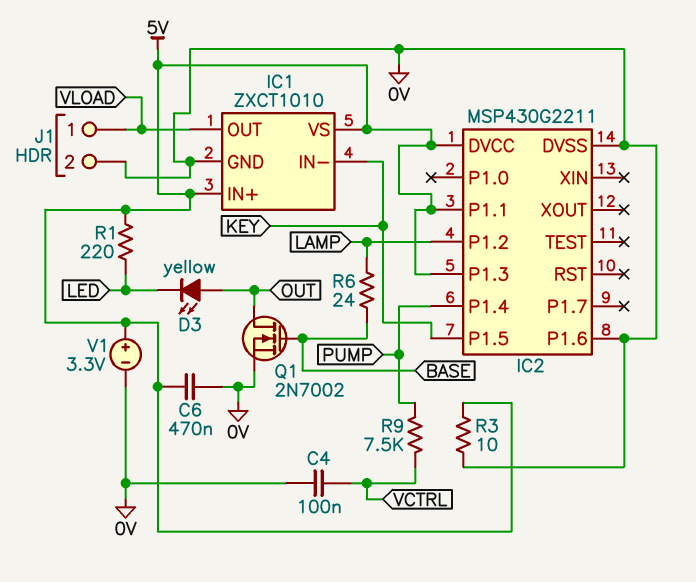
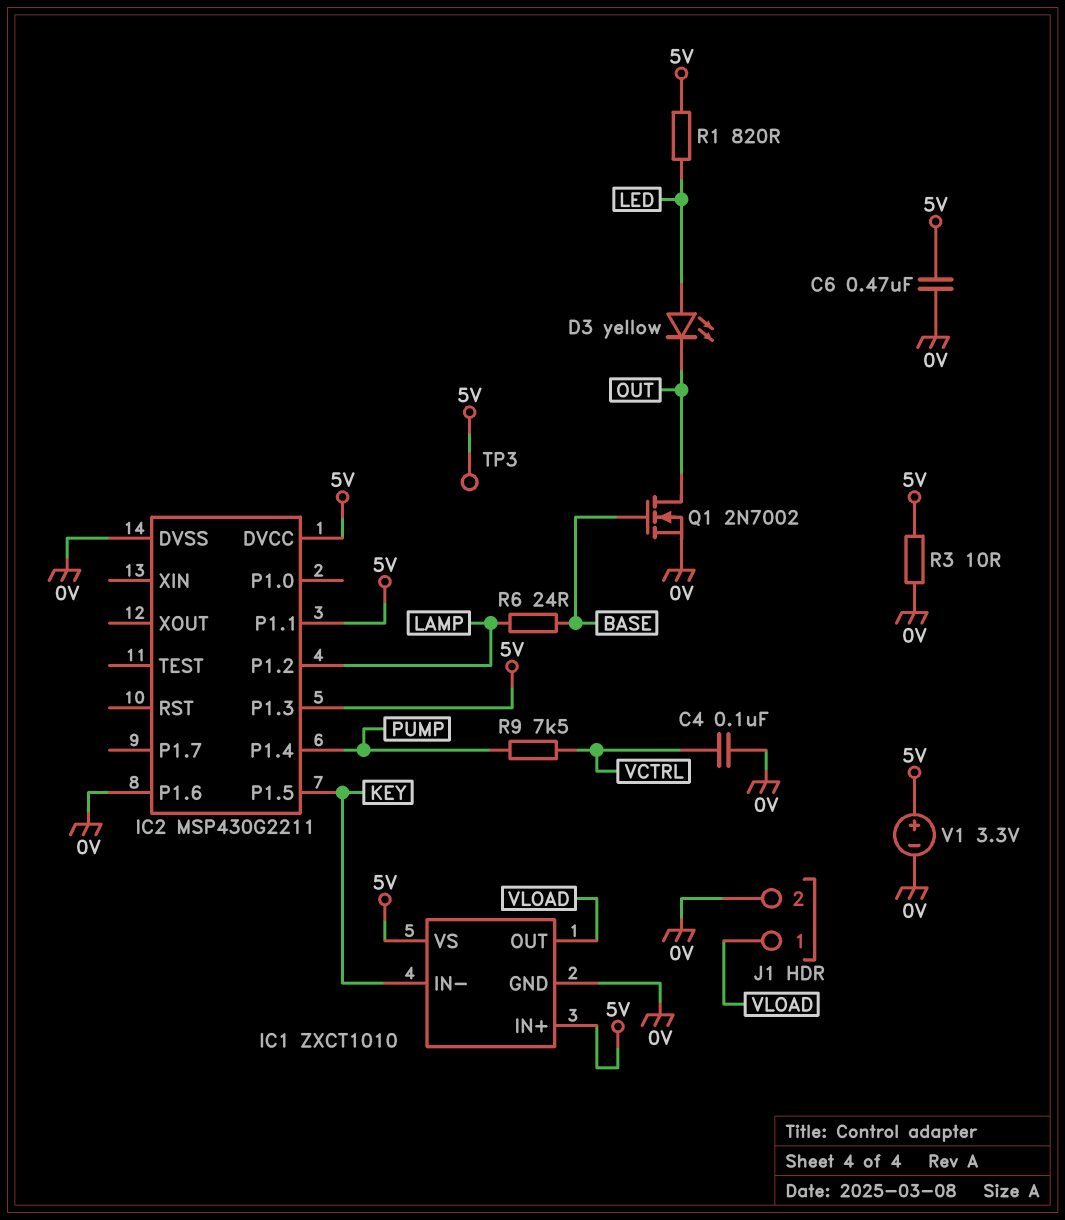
D3: LED yellow (A OUT, K LED) -> LED yellow (A LED, K OUT)
R1: 220 (5V, LED) -> 820 (5V, LED)
TP3: none -> test point (5V)

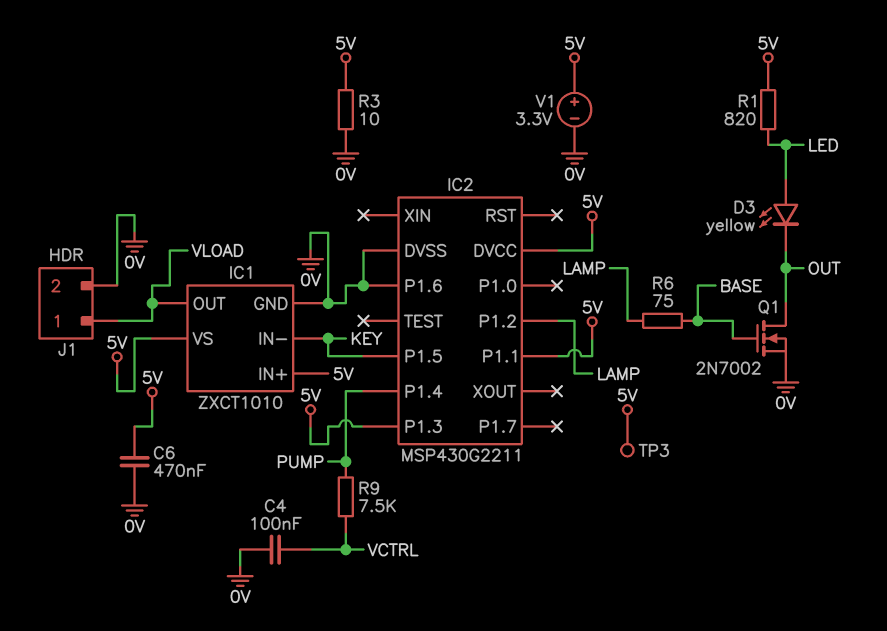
R6: 24 (BASE, LAMP) -> 75 (BASE, LAMP)

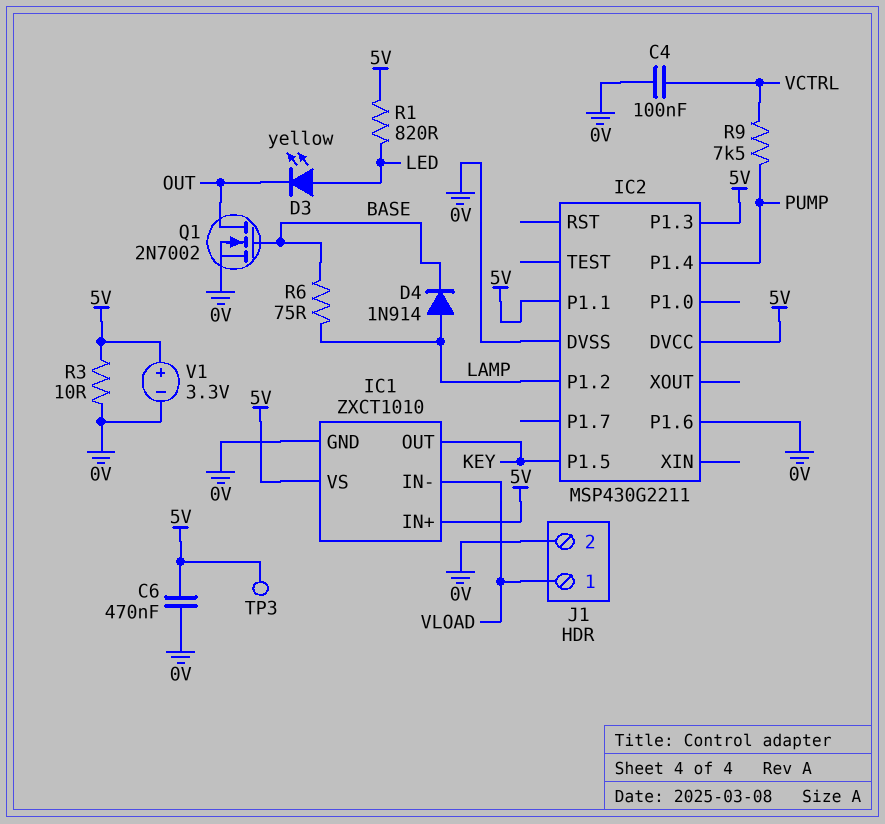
D4: none -> diode 1N914 (A LAMP, K BASE)
IC1 pin IN-: KEY -> VLOAD
IC1 pin OUT: VLOAD -> KEY

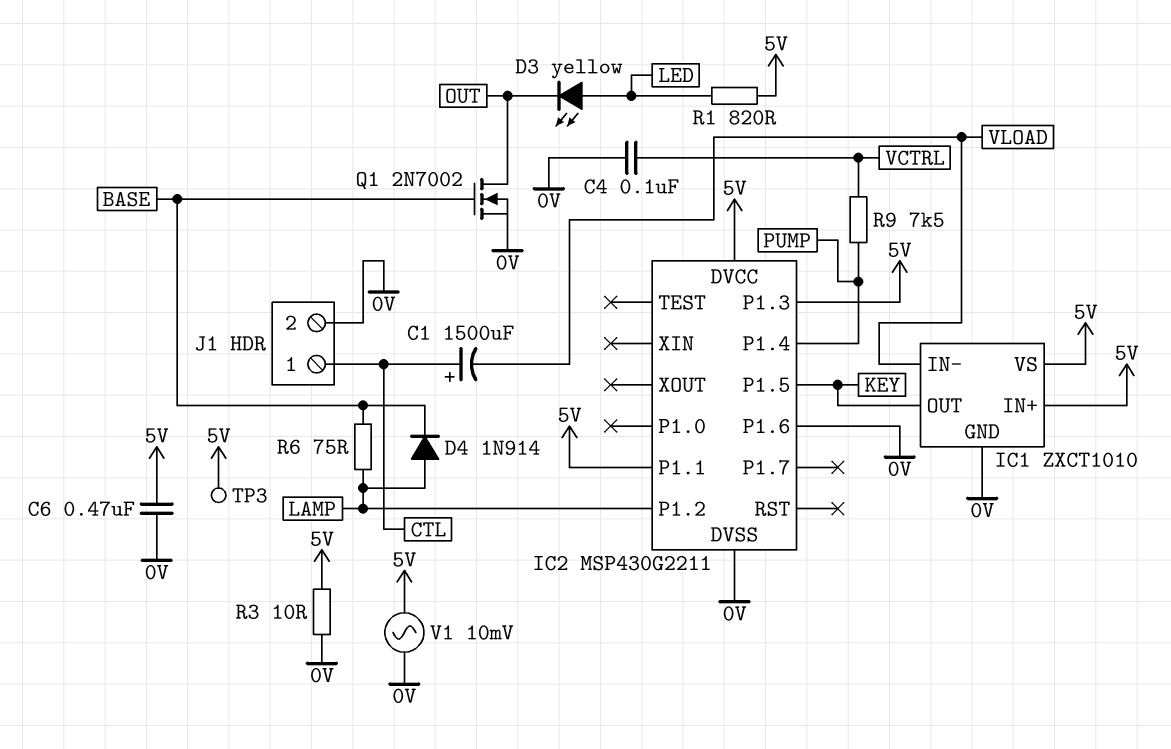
C1: none -> 1500uF (plus CTL, minus VLOAD)
J1 pin 1: VLOAD -> CTL
V1: 3.3V (plus 5V, minus 0V) -> AC 10mV (0V, 5V)

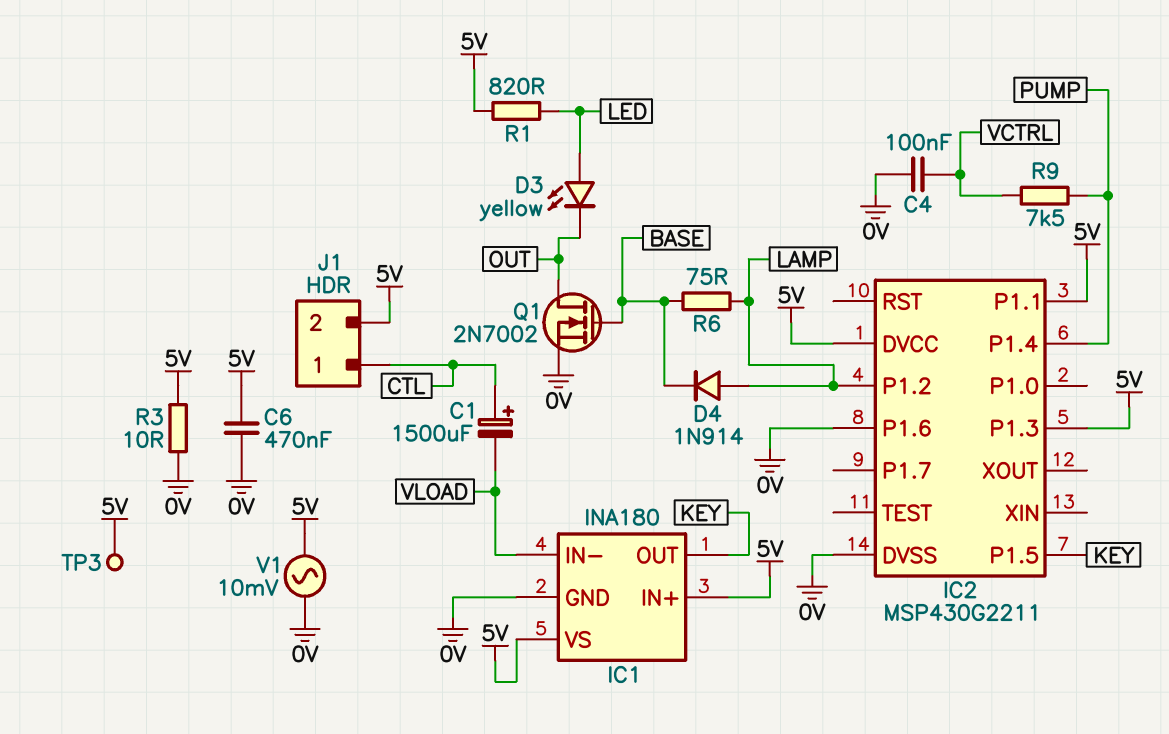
IC1: ZXCT1010 -> INA180
J1 pin 2: 0V -> 5V

